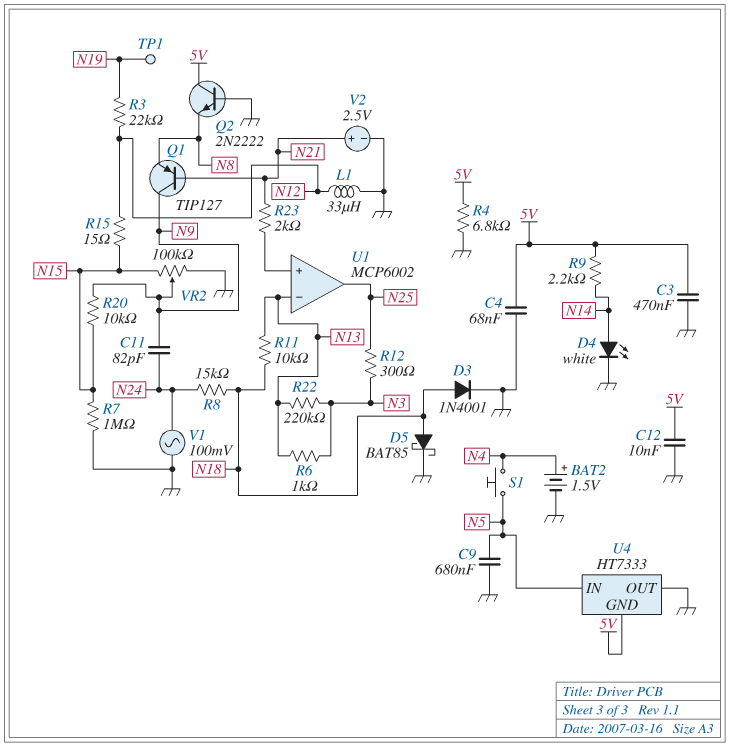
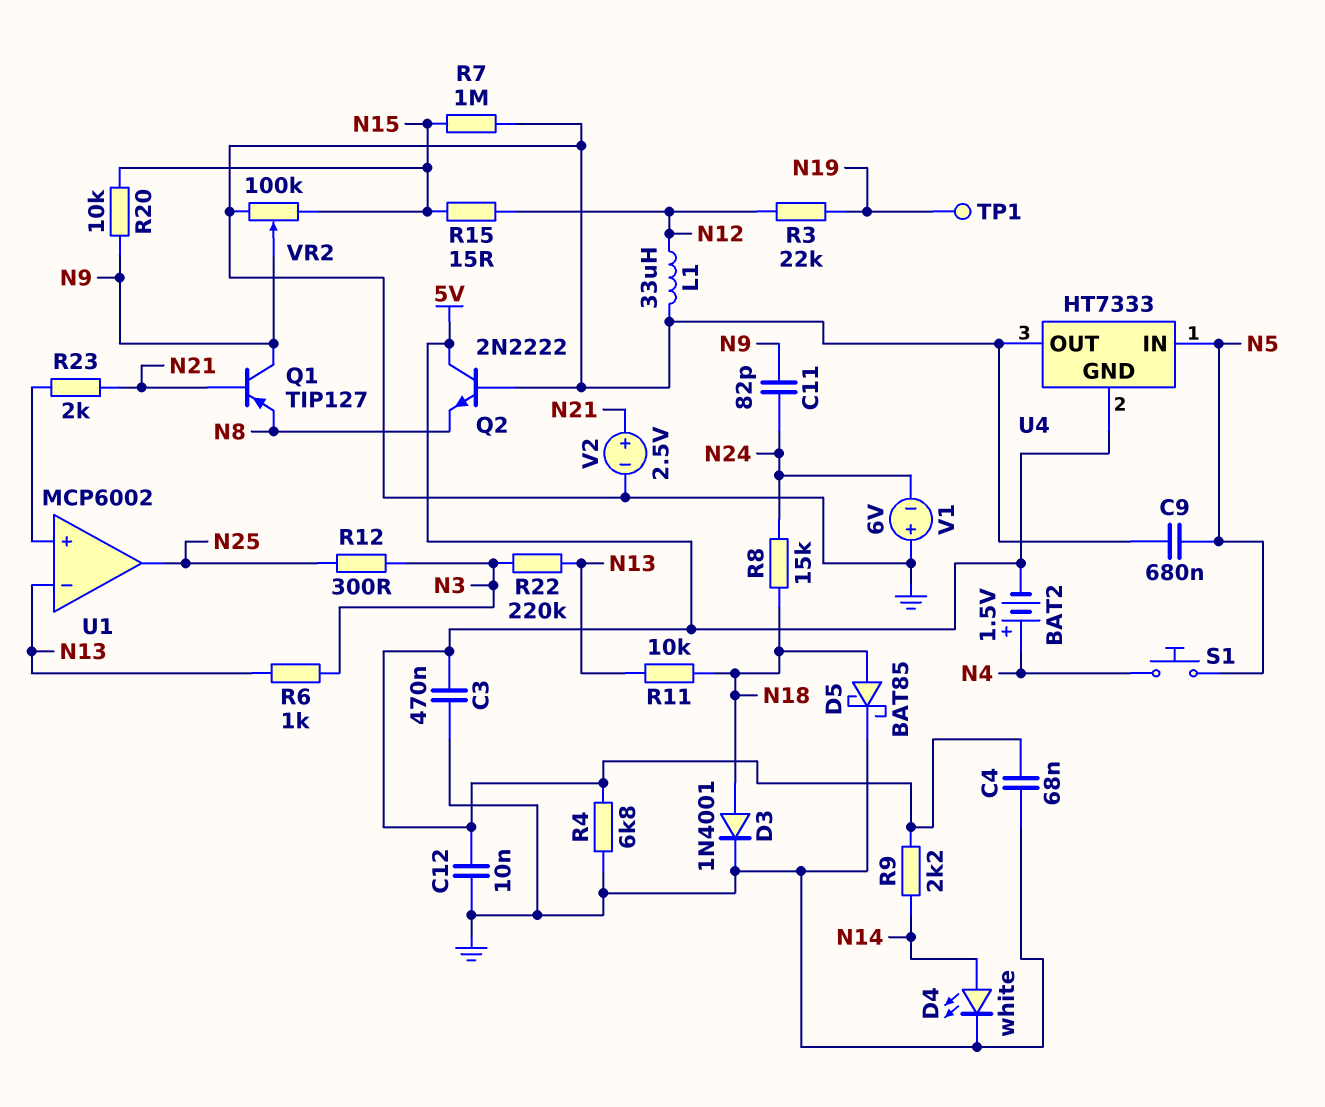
BAT2: 1.5V (plus N4, minus GND) -> 1.5V (plus N4, minus 5V)
V1: AC 100mV (GND, N24) -> 6V (plus GND, minus N24)

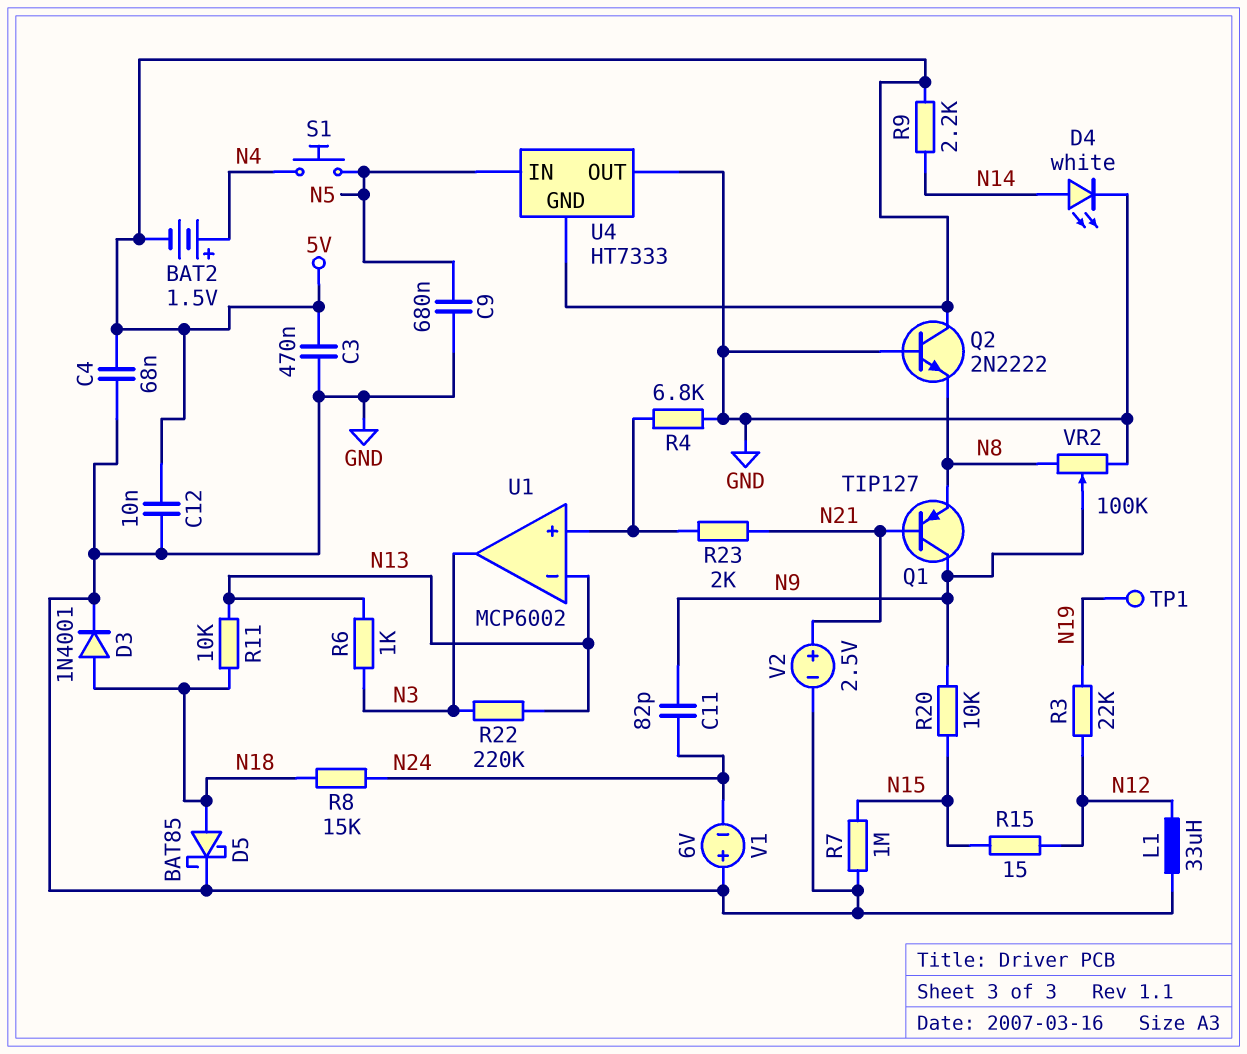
R4: 6.8k (5V, GND) -> 6.8k (GND, U1/in+)
R12: 300 (N3, N25) -> none
U1 pin out: N25 -> N3
VR2: 100k (GND, N15, wiper N9) -> 100k (GND, N8, wiper N9)

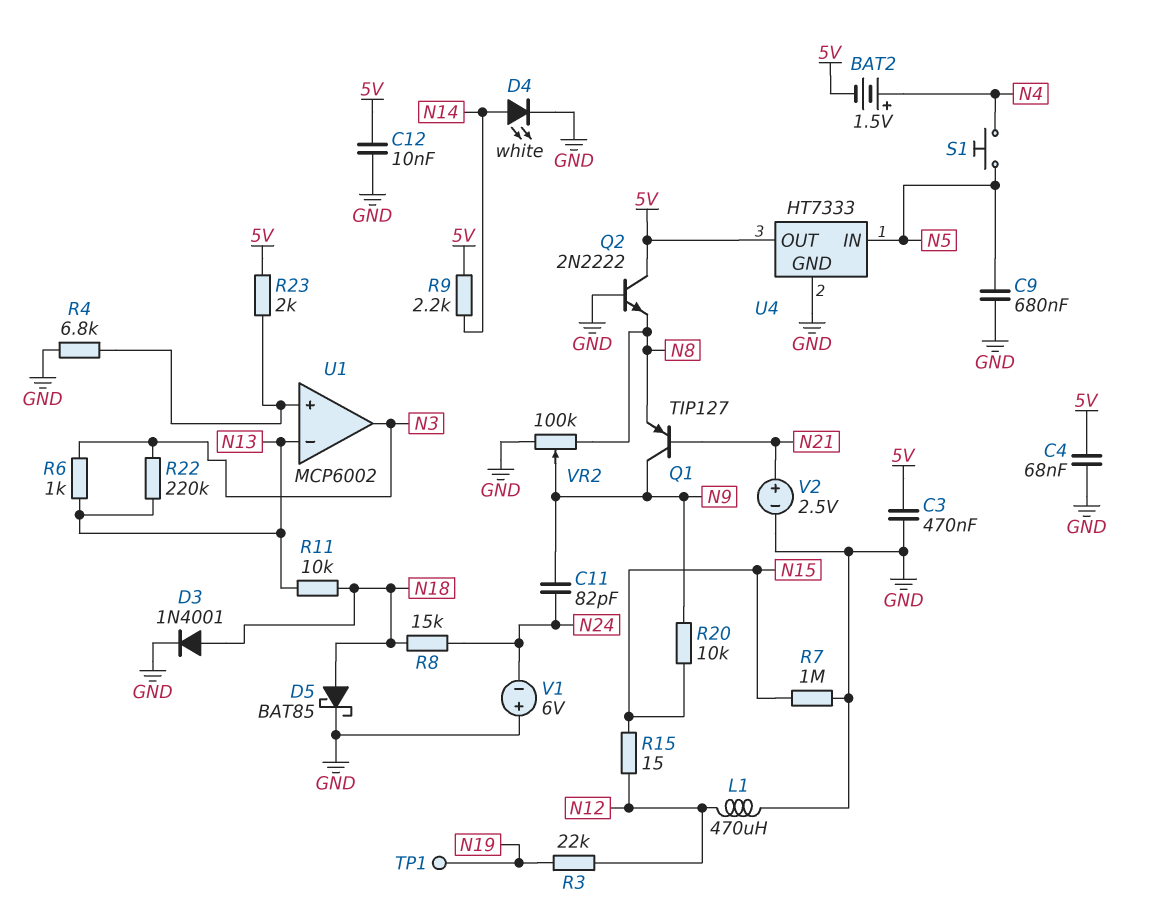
L1: 33uH (GND, N12) -> 470uH (GND, N12)
R23: 2k (N21, U1/in+) -> 2k (5V, U1/in+)
U4 pin GND: 5V -> GND
U4 pin OUT: GND -> 5V

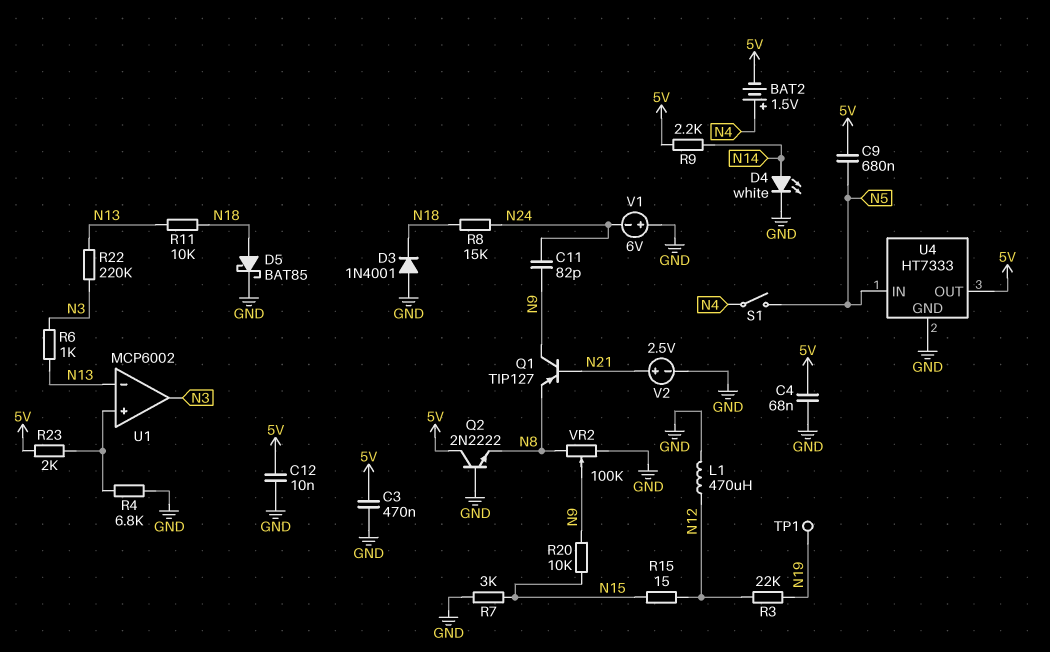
C9: 680nF (GND, N5) -> 680nF (5V, N5)
D3: diode 1N4001 (A N18, K GND) -> diode 1N4001 (A GND, K N18)
R7: 1M (GND, N15) -> 3k (GND, N15)
S1: button (N4, N5) -> switch (N4, N5)

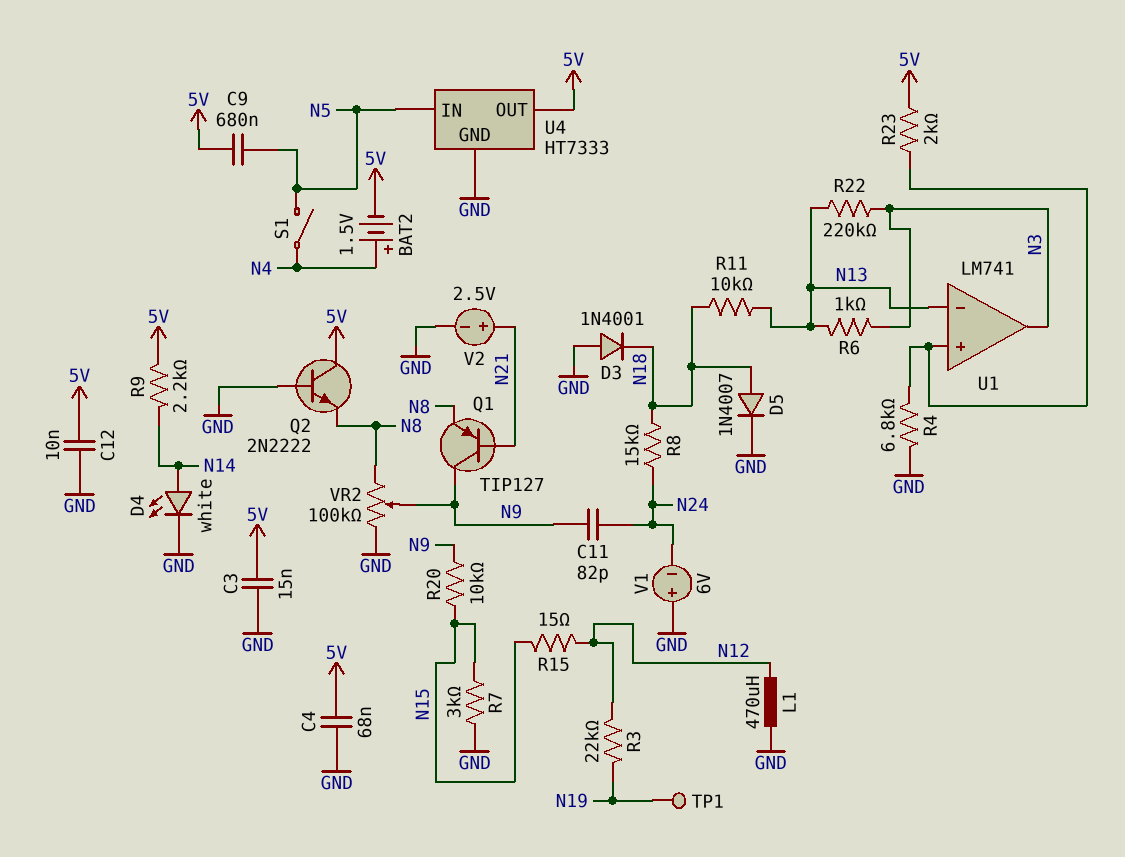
C3: 470nF (5V, GND) -> 15nF (5V, GND)
D5: schottky BAT85 (A N18, K GND) -> diode 1N4007 (A N18, K GND)
U1: MCP6002 -> LM741

